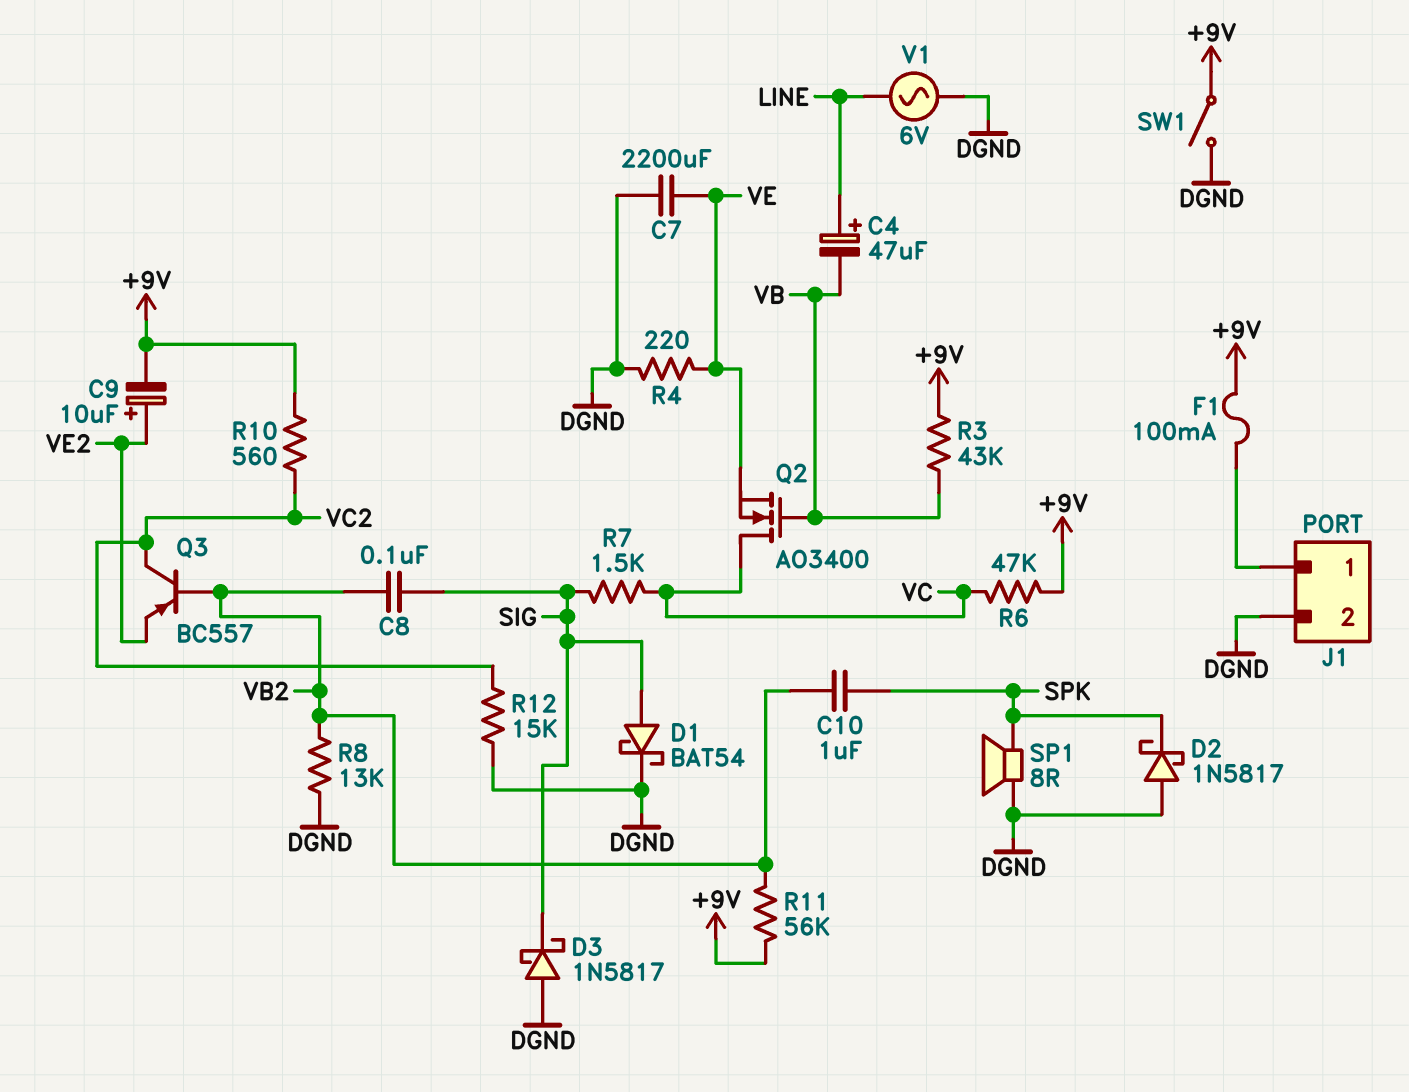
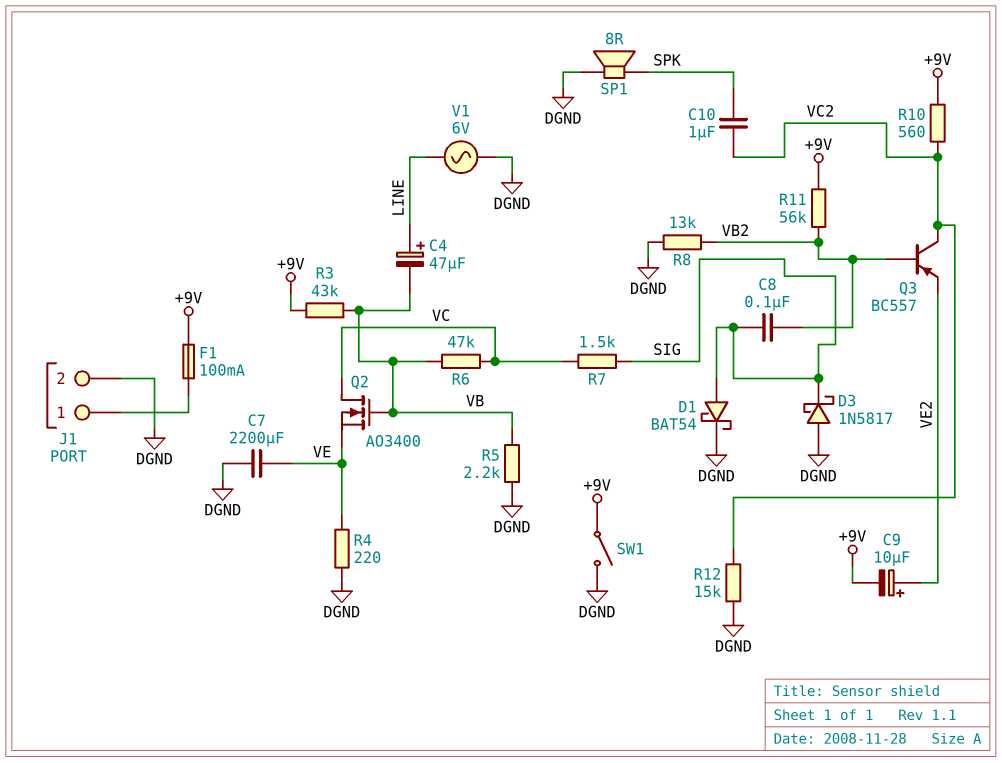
C10: 1uF (SPK, VB2) -> 1uF (SPK, VC2)
D2: schottky 1N5817 (A DGND, K SPK) -> none
R5: none -> 2.2k (DGND, VB)
R6: 47k (+9V, VC) -> 47k (VB, VC)

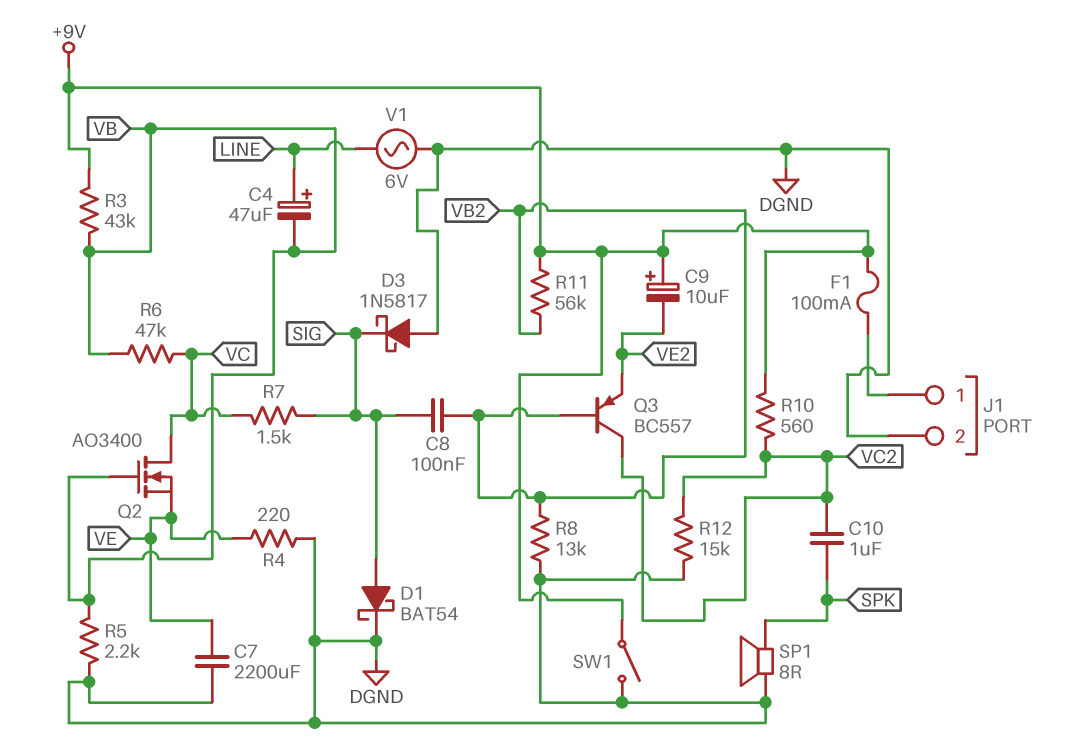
C9: 10uF (plus VE2, minus +9V) -> 10uF (plus +9V, minus VE2)

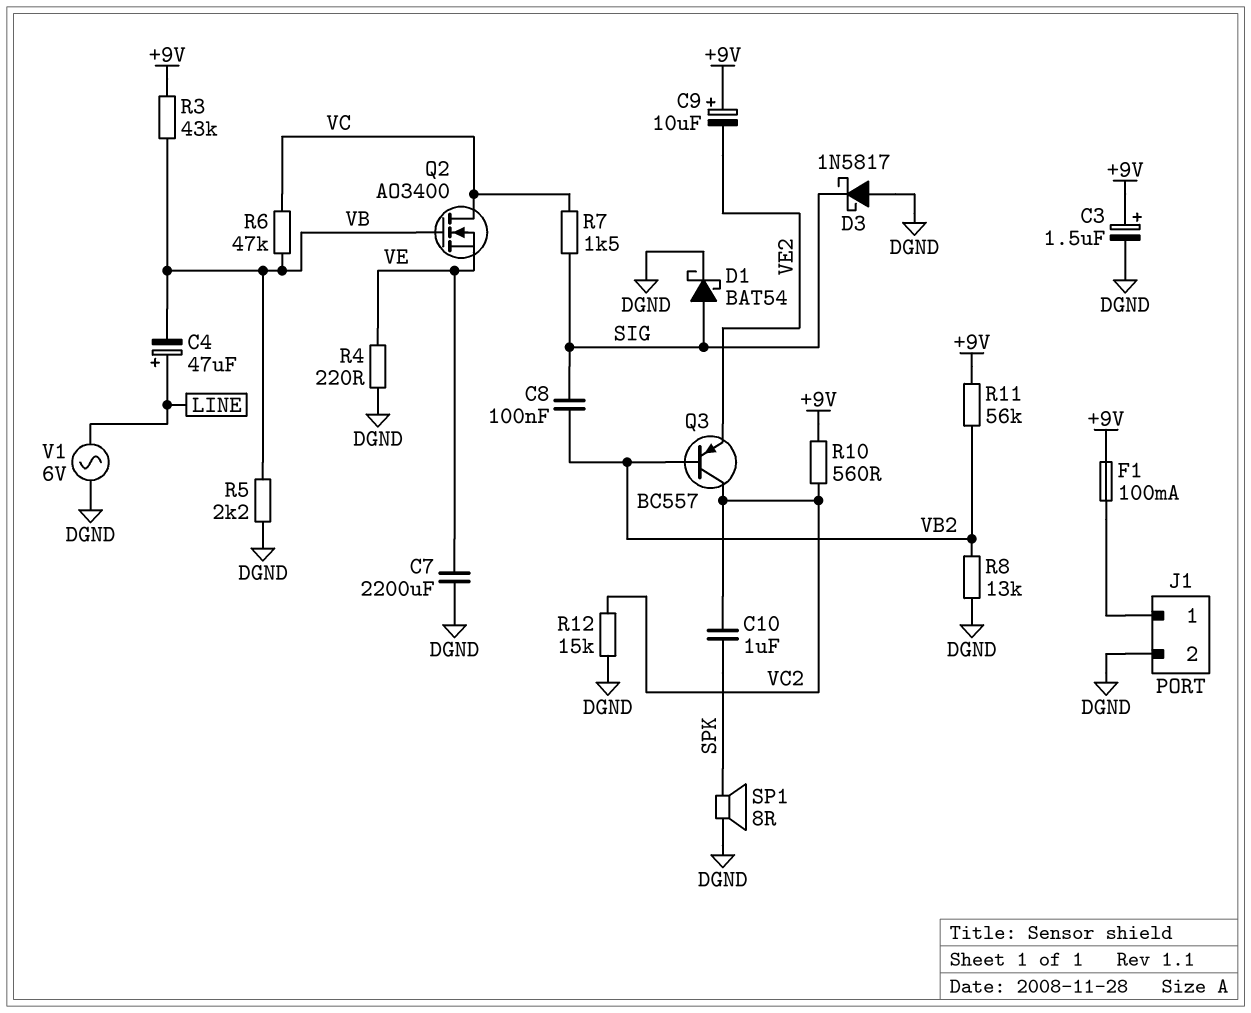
C3: none -> 1.5uF (plus +9V, minus DGND)
SW1: switch (+9V, DGND) -> none

